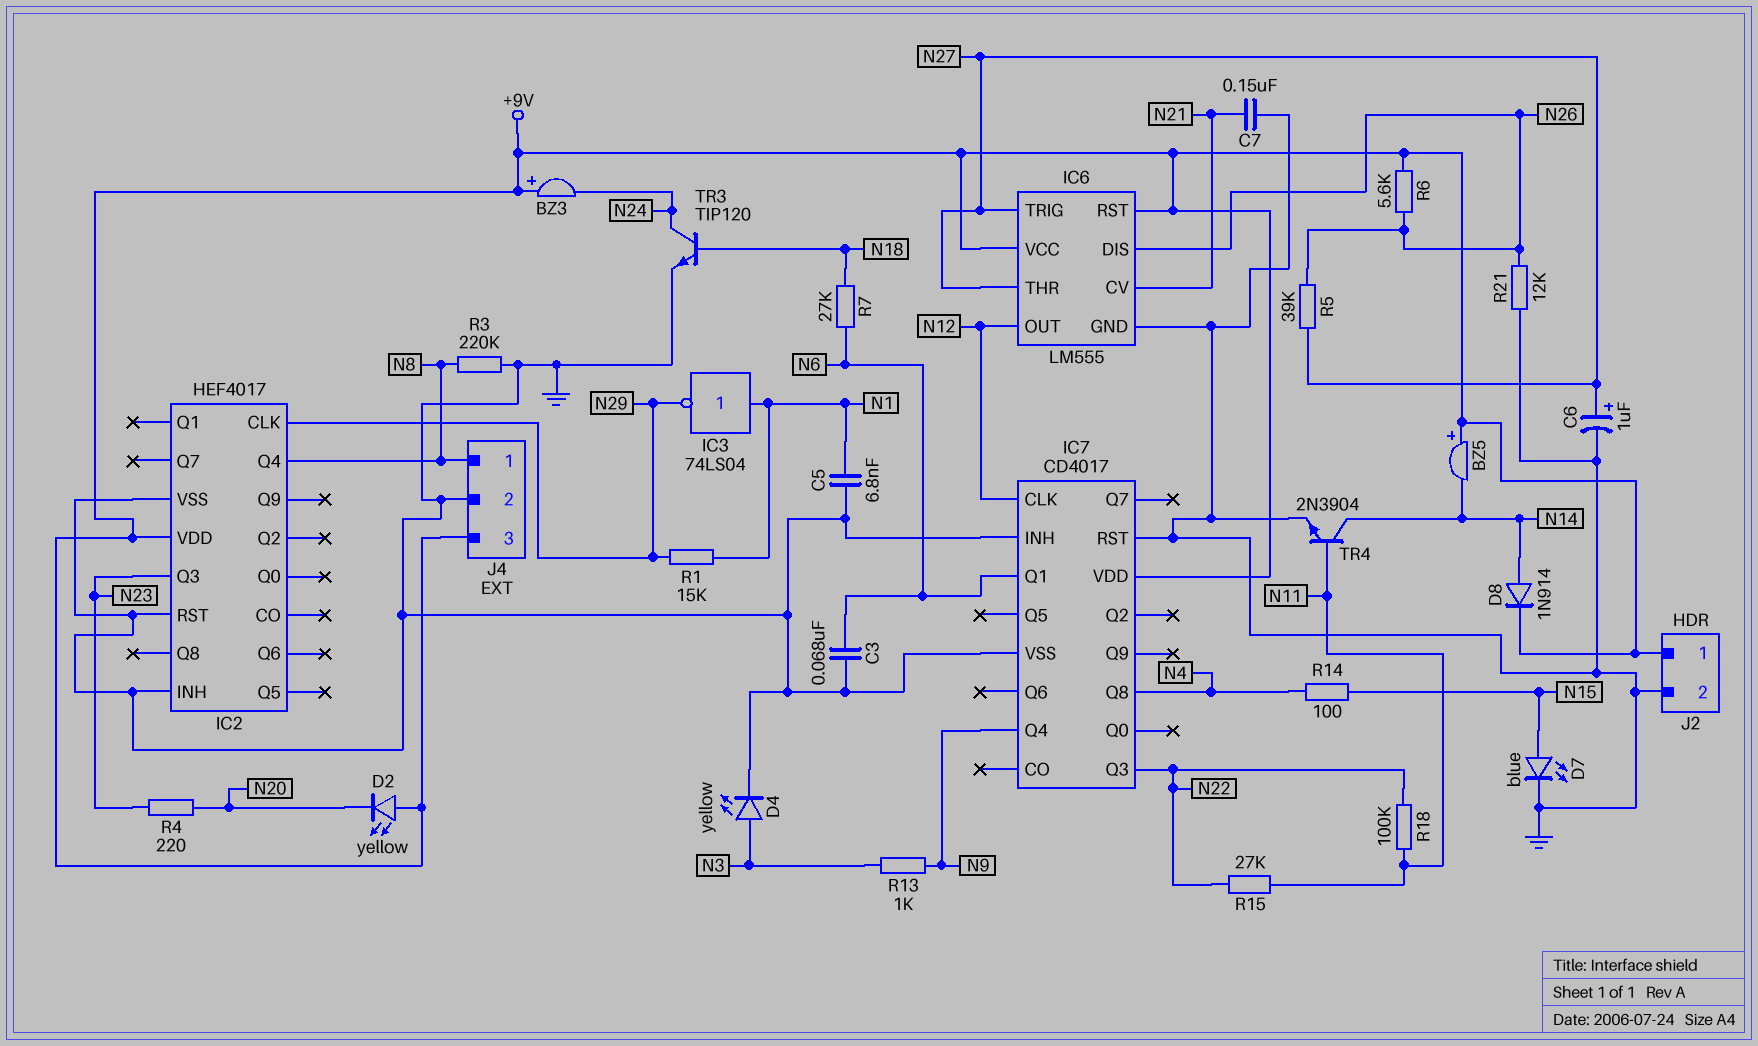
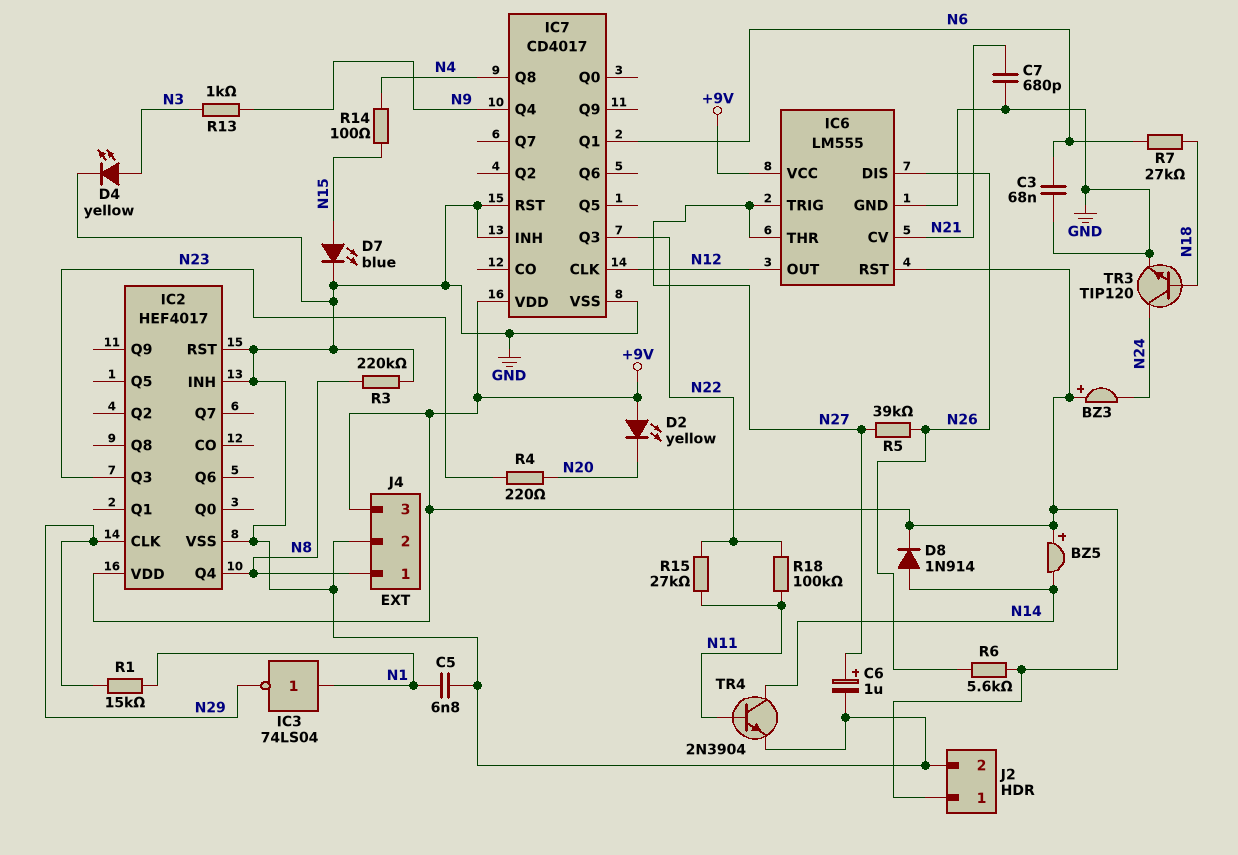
C7: 150nF (GND, N21) -> 680pF (GND, N21)
R21: 12k (GND, N26) -> none

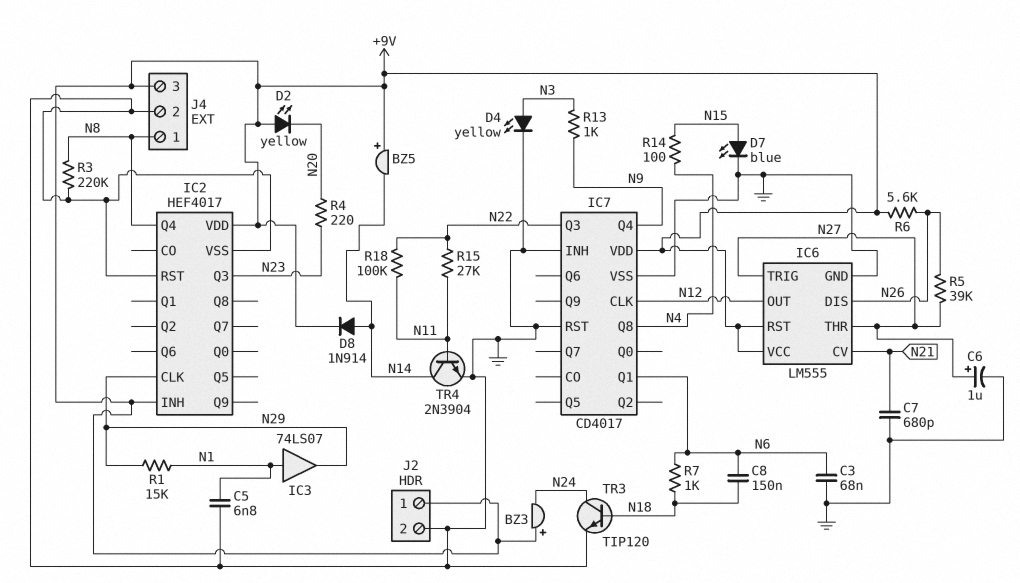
C8: none -> 150nF (N6, N18)
IC2 pin INH: GND -> +9V
IC3: NOT 74LS04 (in N1, out N29) -> buffer 74LS07 (in N1, out N29)
R7: 27k (N6, N18) -> 1k (N6, N18)

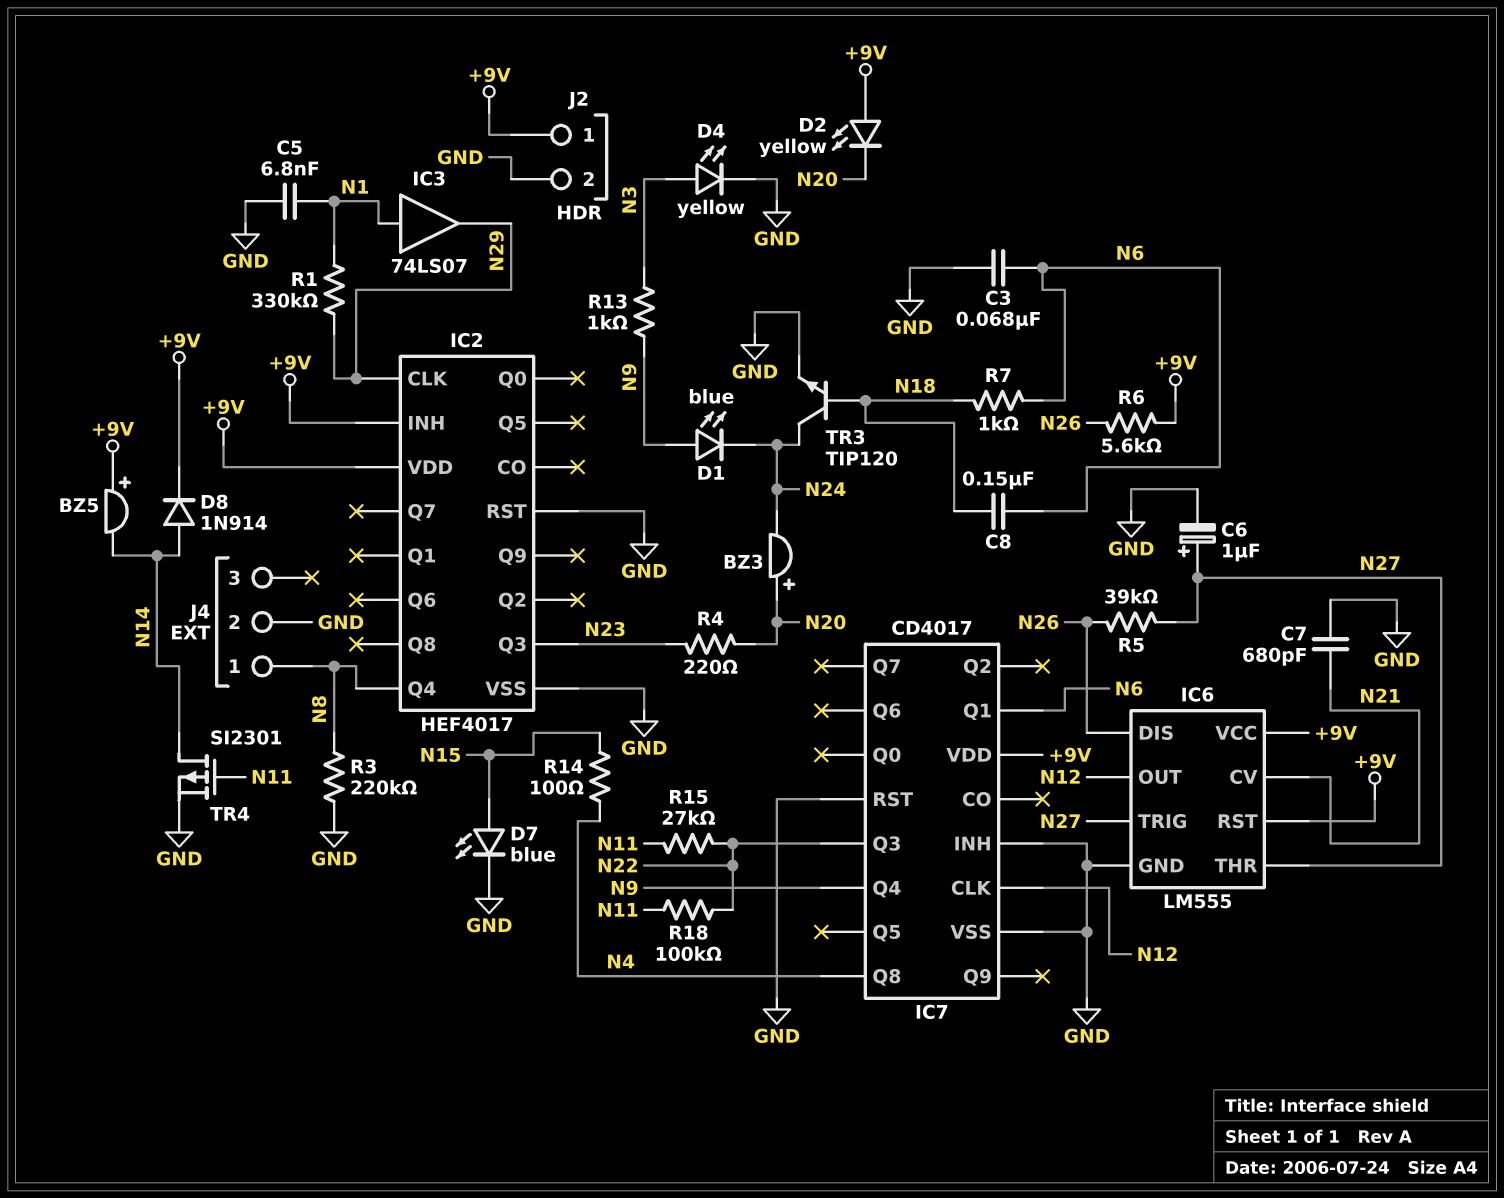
BZ3: buzzer (plus +9V, minus N24) -> buzzer (plus N20, minus N24)
D1: none -> LED blue (A N9, K N24)
J4 pin 3: +9V -> none
R1: 15k (N1, N29) -> 330k (N1, N29)
TR4: NPN 2N3904 (B N11, C N14, E GND) -> PMOS SI2301 (G N11, D N14, S GND)

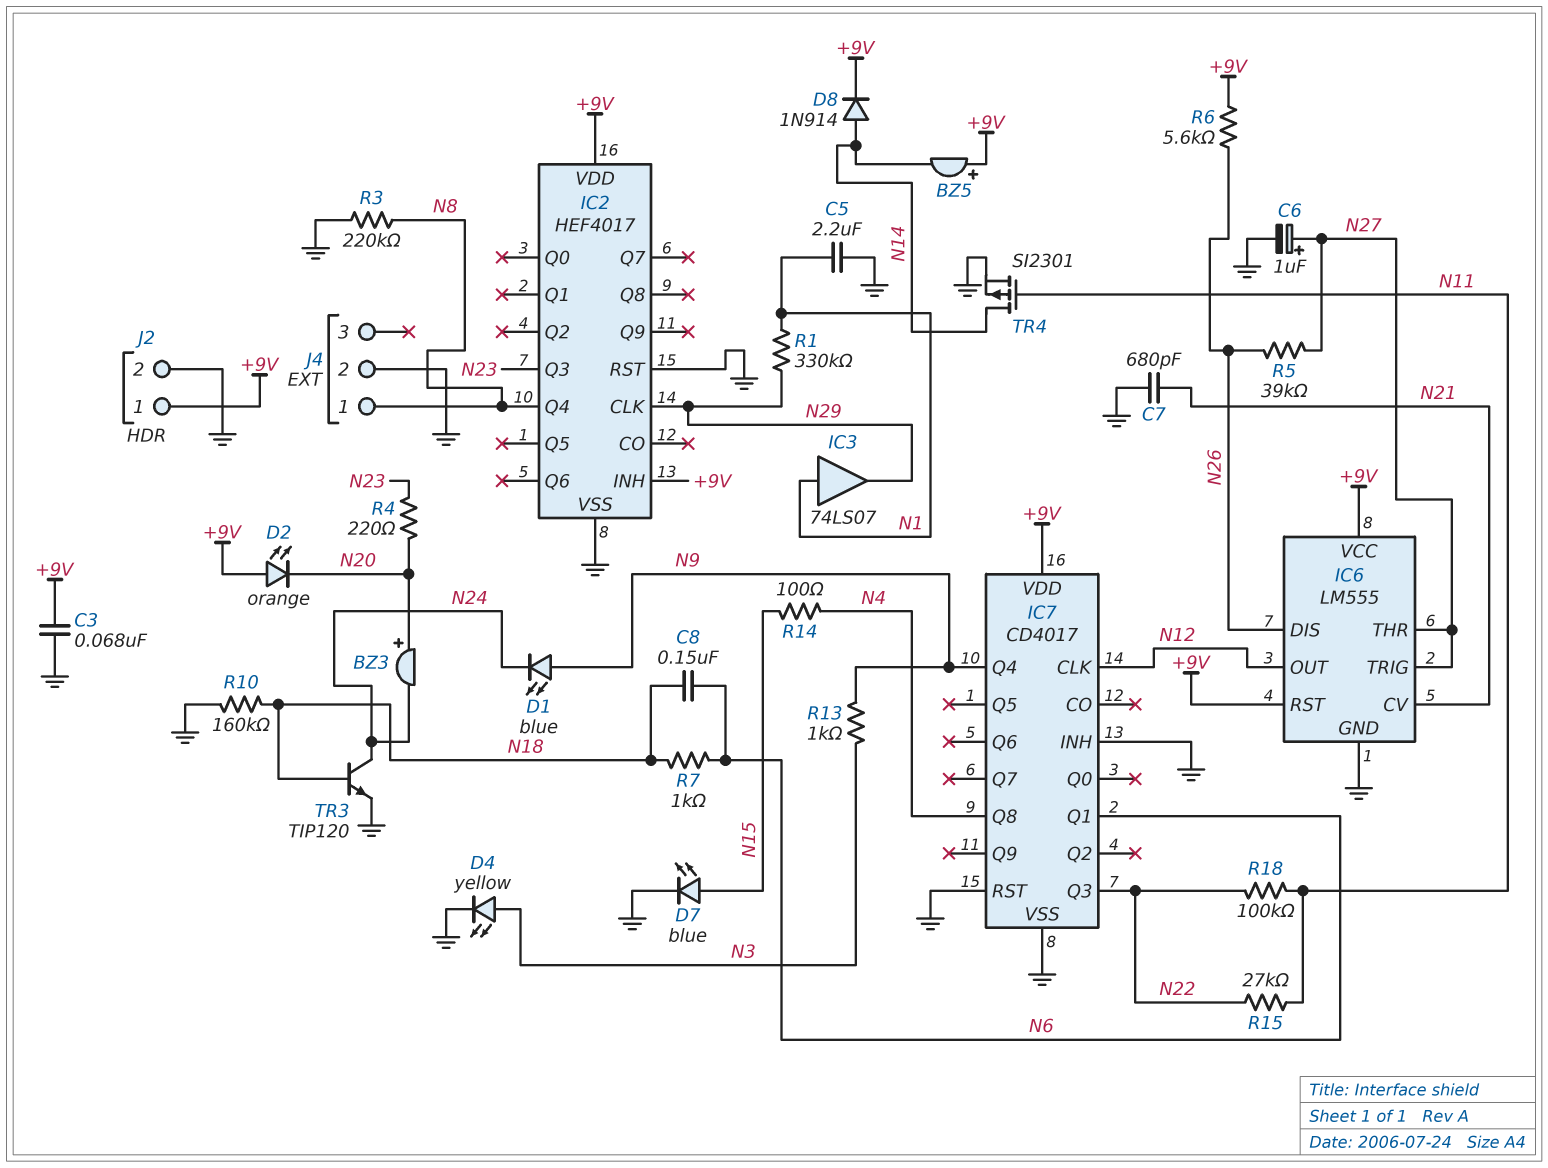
C3: 68nF (GND, N6) -> 68nF (+9V, GND)
C5: 6.8nF (GND, N1) -> 2.2uF (GND, N1)
D2: LED yellow (A +9V, K N20) -> LED orange (A +9V, K N20)
R10: none -> 160k (GND, N18)

